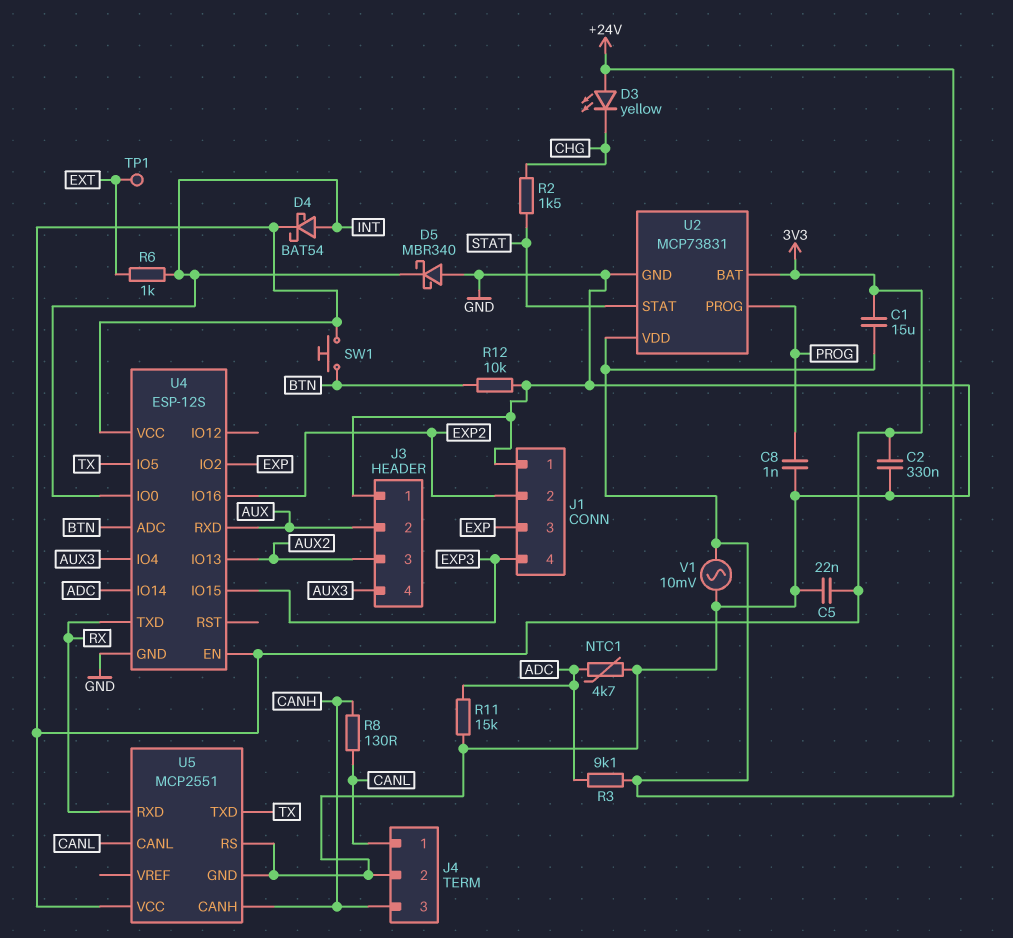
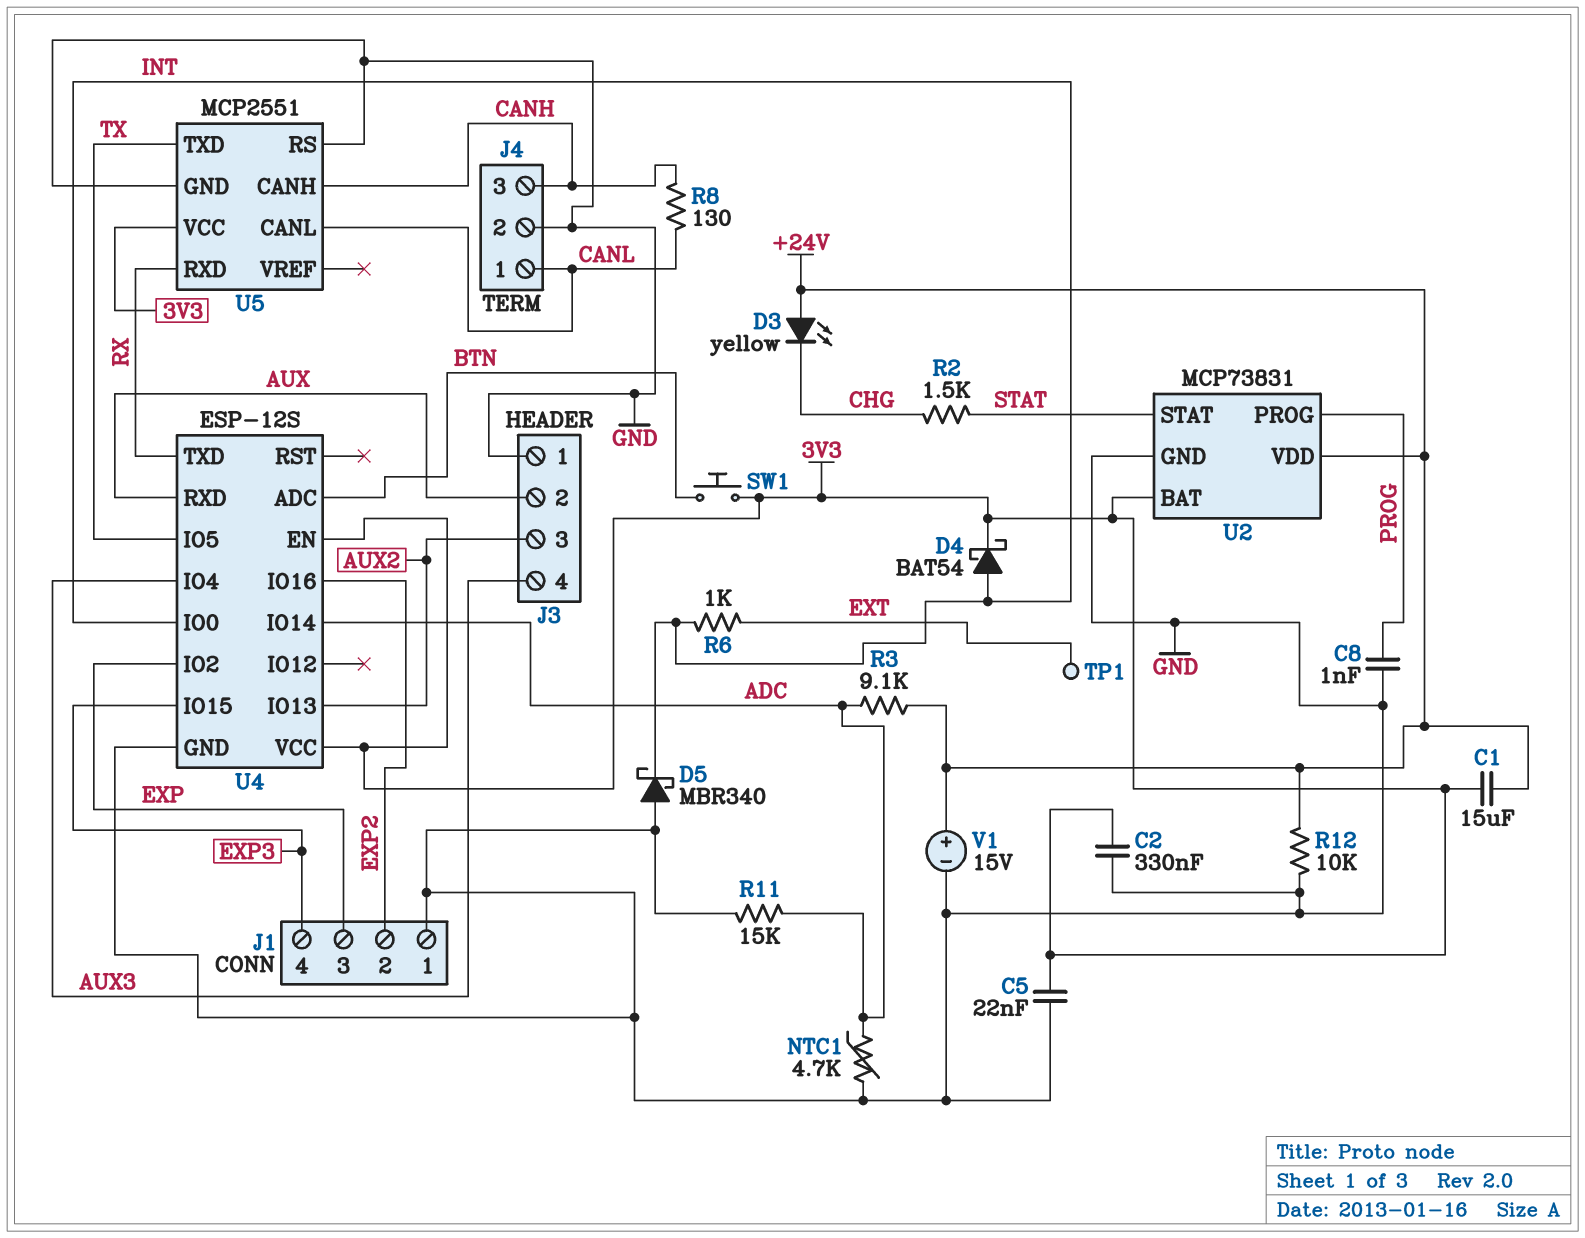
R12: 10k (BTN, GND) -> 10k (+24V, GND)
V1: AC 10mV (+24V, GND) -> 15V (plus +24V, minus GND)

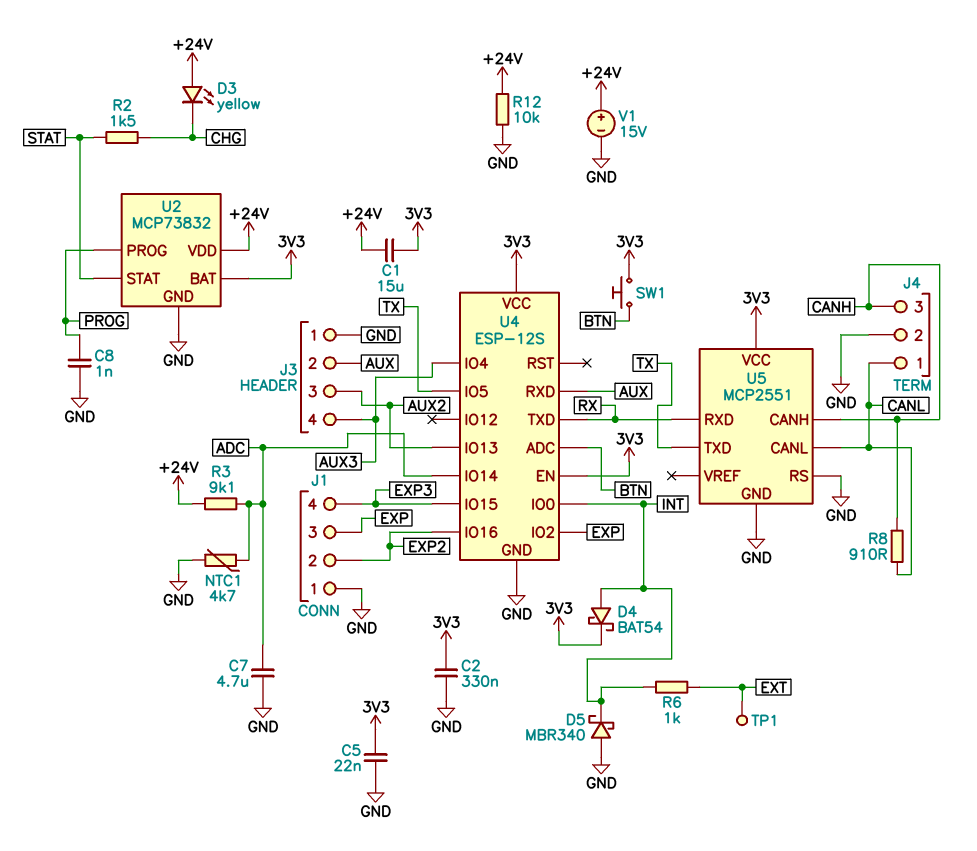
C7: none -> 4.7uF (ADC, GND)
R8: 130 (CANH, CANL) -> 910 (CANH, CANL)
R11: 15k (ADC, GND) -> none
U2: MCP73831 -> MCP73832

